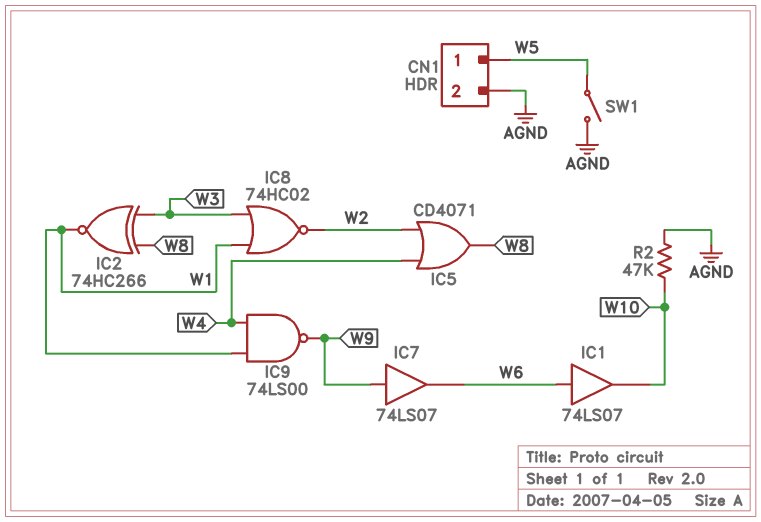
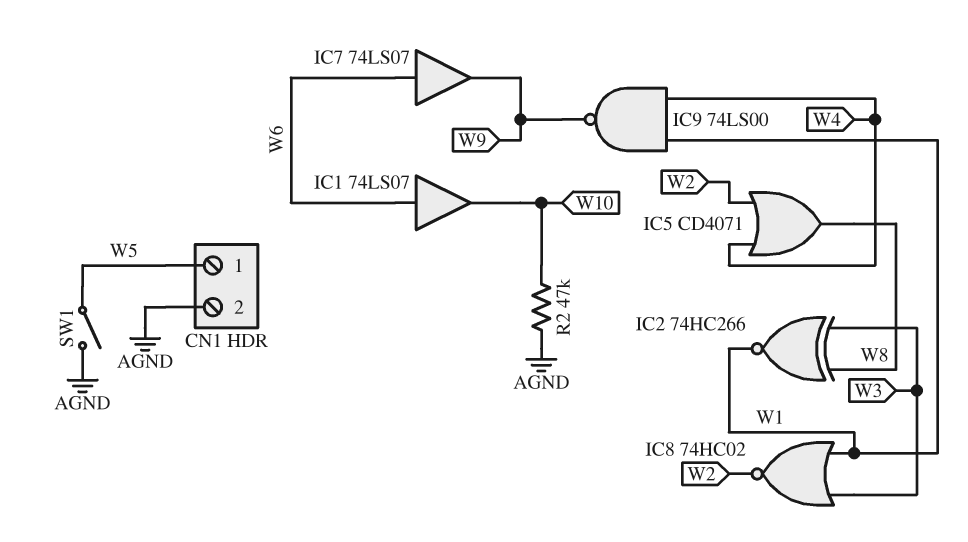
IC7: buffer 74LS07 (in W9, out W6) -> buffer 74LS07 (in W6, out W9)

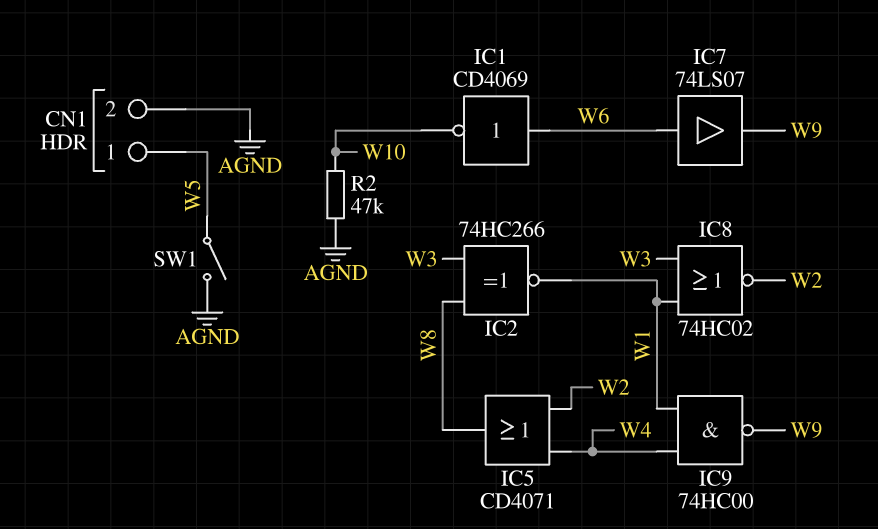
IC1: buffer 74LS07 (in W6, out W10) -> NOT CD4069 (in W6, out W10)
IC9: NAND 74LS00 (in W1, in W4, out W9) -> NAND 74HC00 (in W1, in W4, out W9)

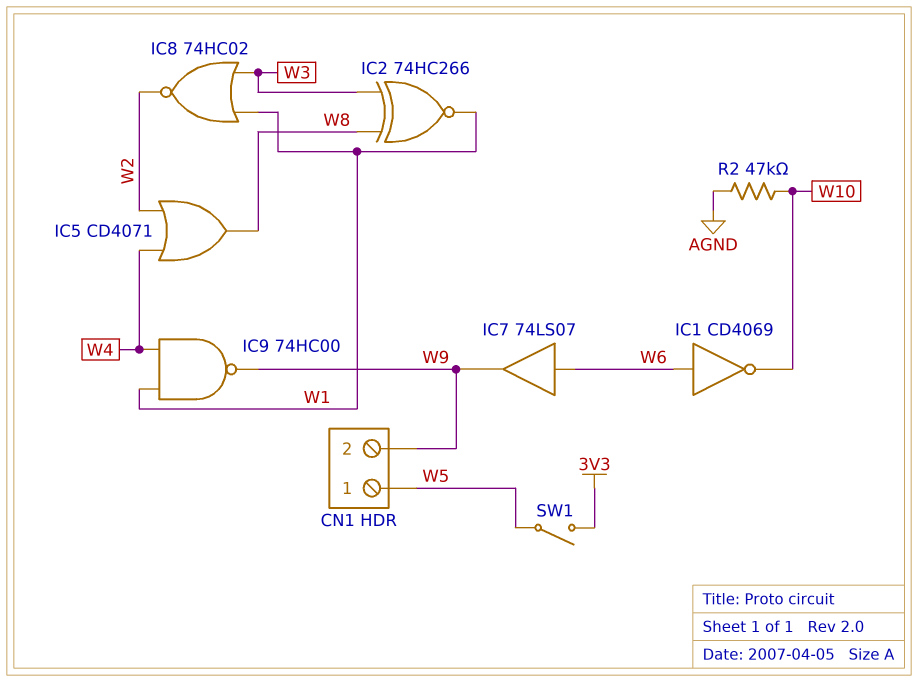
CN1 pin 2: AGND -> W9
SW1: switch (AGND, W5) -> switch (3V3, W5)

